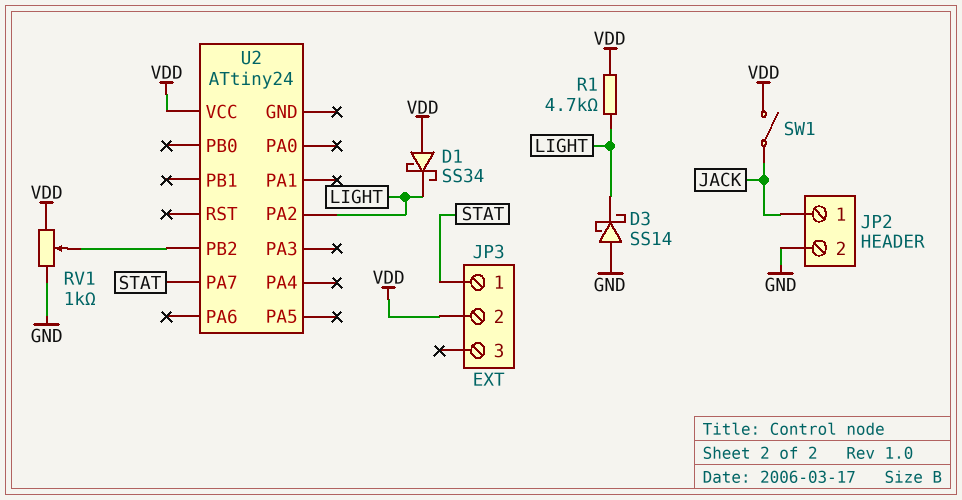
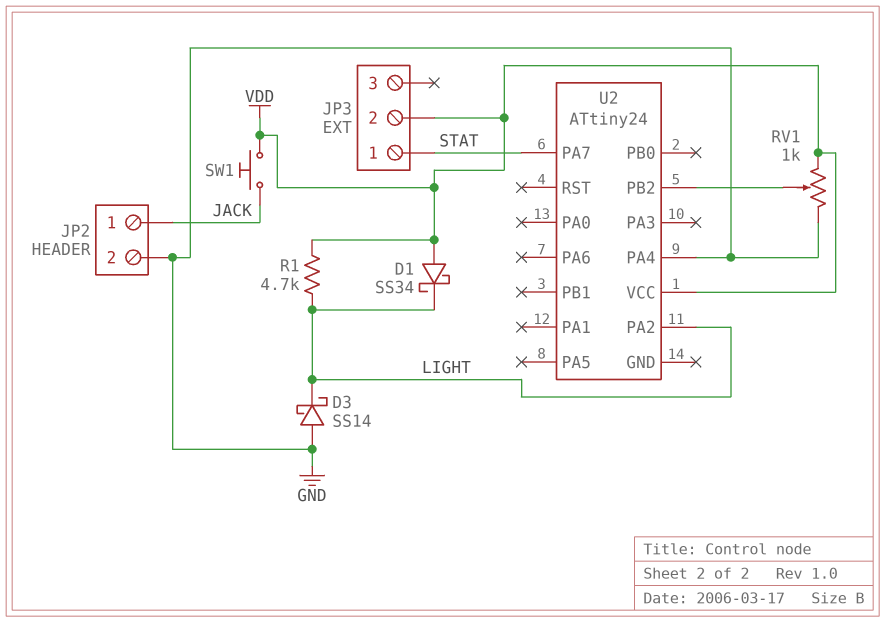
SW1: switch (JACK, VDD) -> button (JACK, VDD)
U2 pin PA4: none -> GND

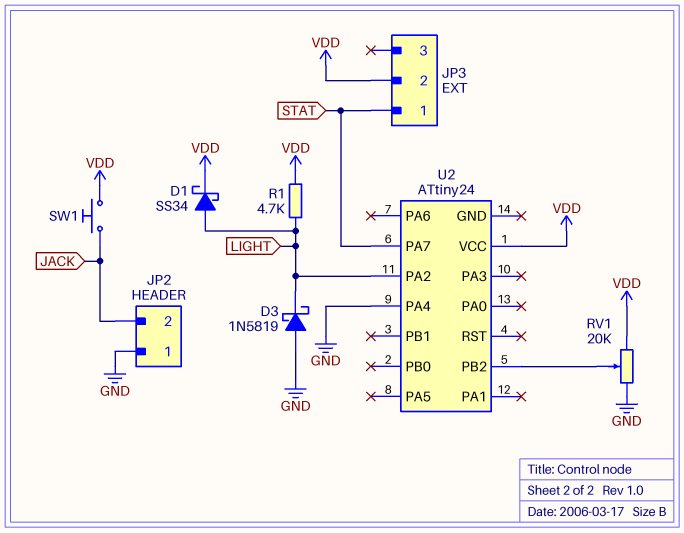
D1: schottky SS34 (A VDD, K LIGHT) -> schottky SS34 (A LIGHT, K VDD)
D3: schottky SS14 (A GND, K LIGHT) -> schottky 1N5819 (A GND, K LIGHT)
JP2 pin 1: JACK -> GND
JP2 pin 2: GND -> JACK
RV1: 1k (GND, VDD, wiper U2/PB2) -> 20k (GND, VDD, wiper U2/PB2)

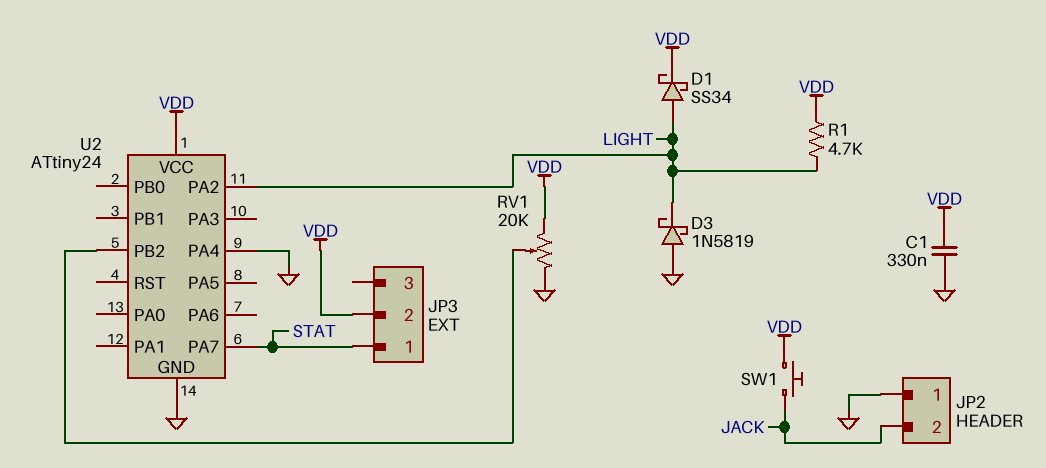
C1: none -> 330nF (GND, VDD)
U2 pin GND: none -> GND

